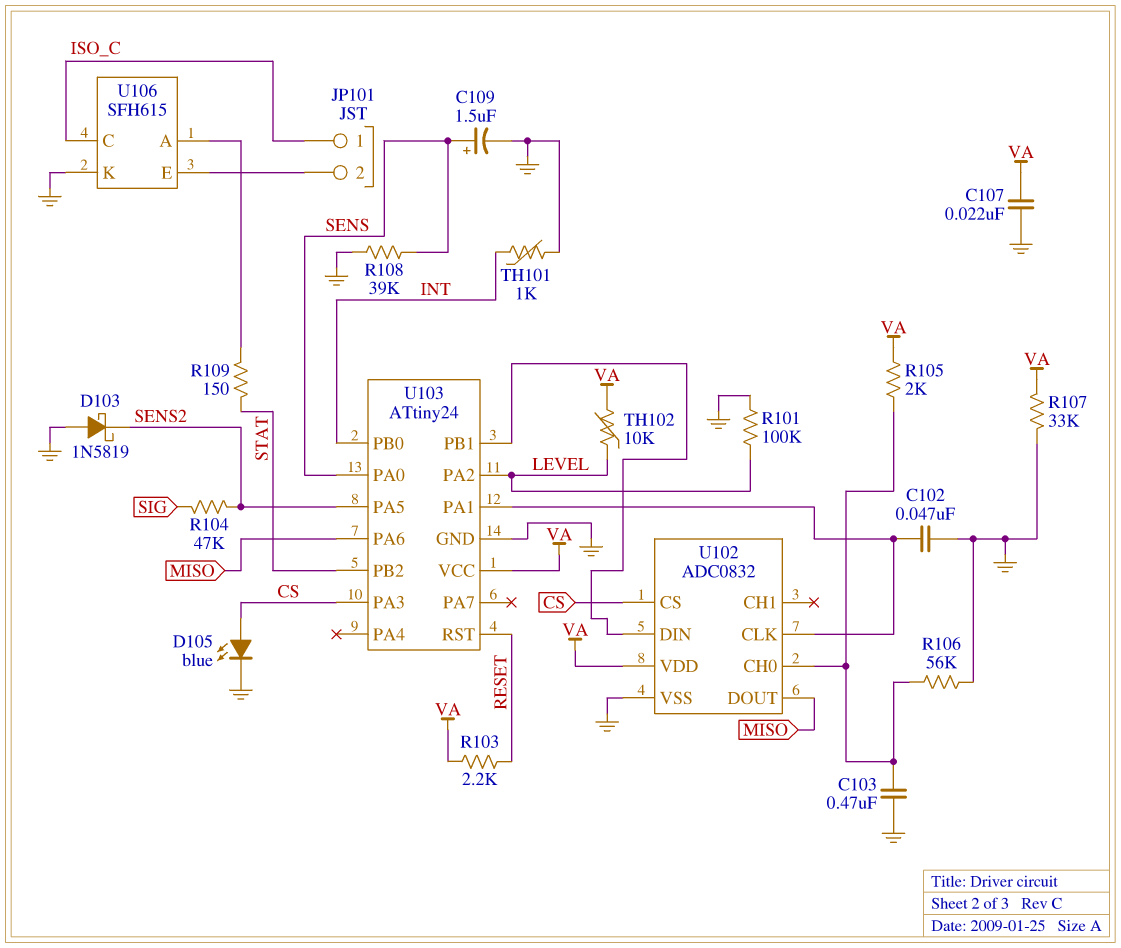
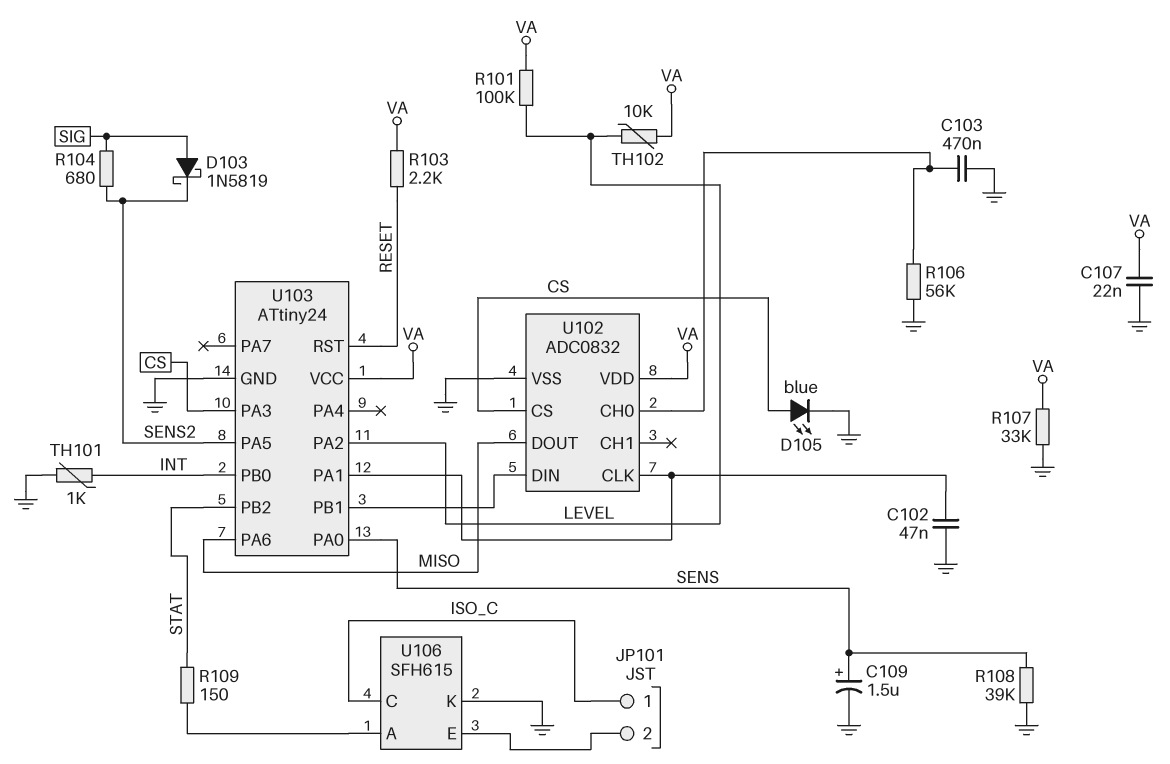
D103: schottky 1N5819 (A GND, K SENS2) -> schottky 1N5819 (A SIG, K SENS2)
R101: 100k (GND, LEVEL) -> 100k (LEVEL, VA)
R104: 47k (SENS2, SIG) -> 680 (SENS2, SIG)
R105: 2k (U102/CH0, VA) -> none

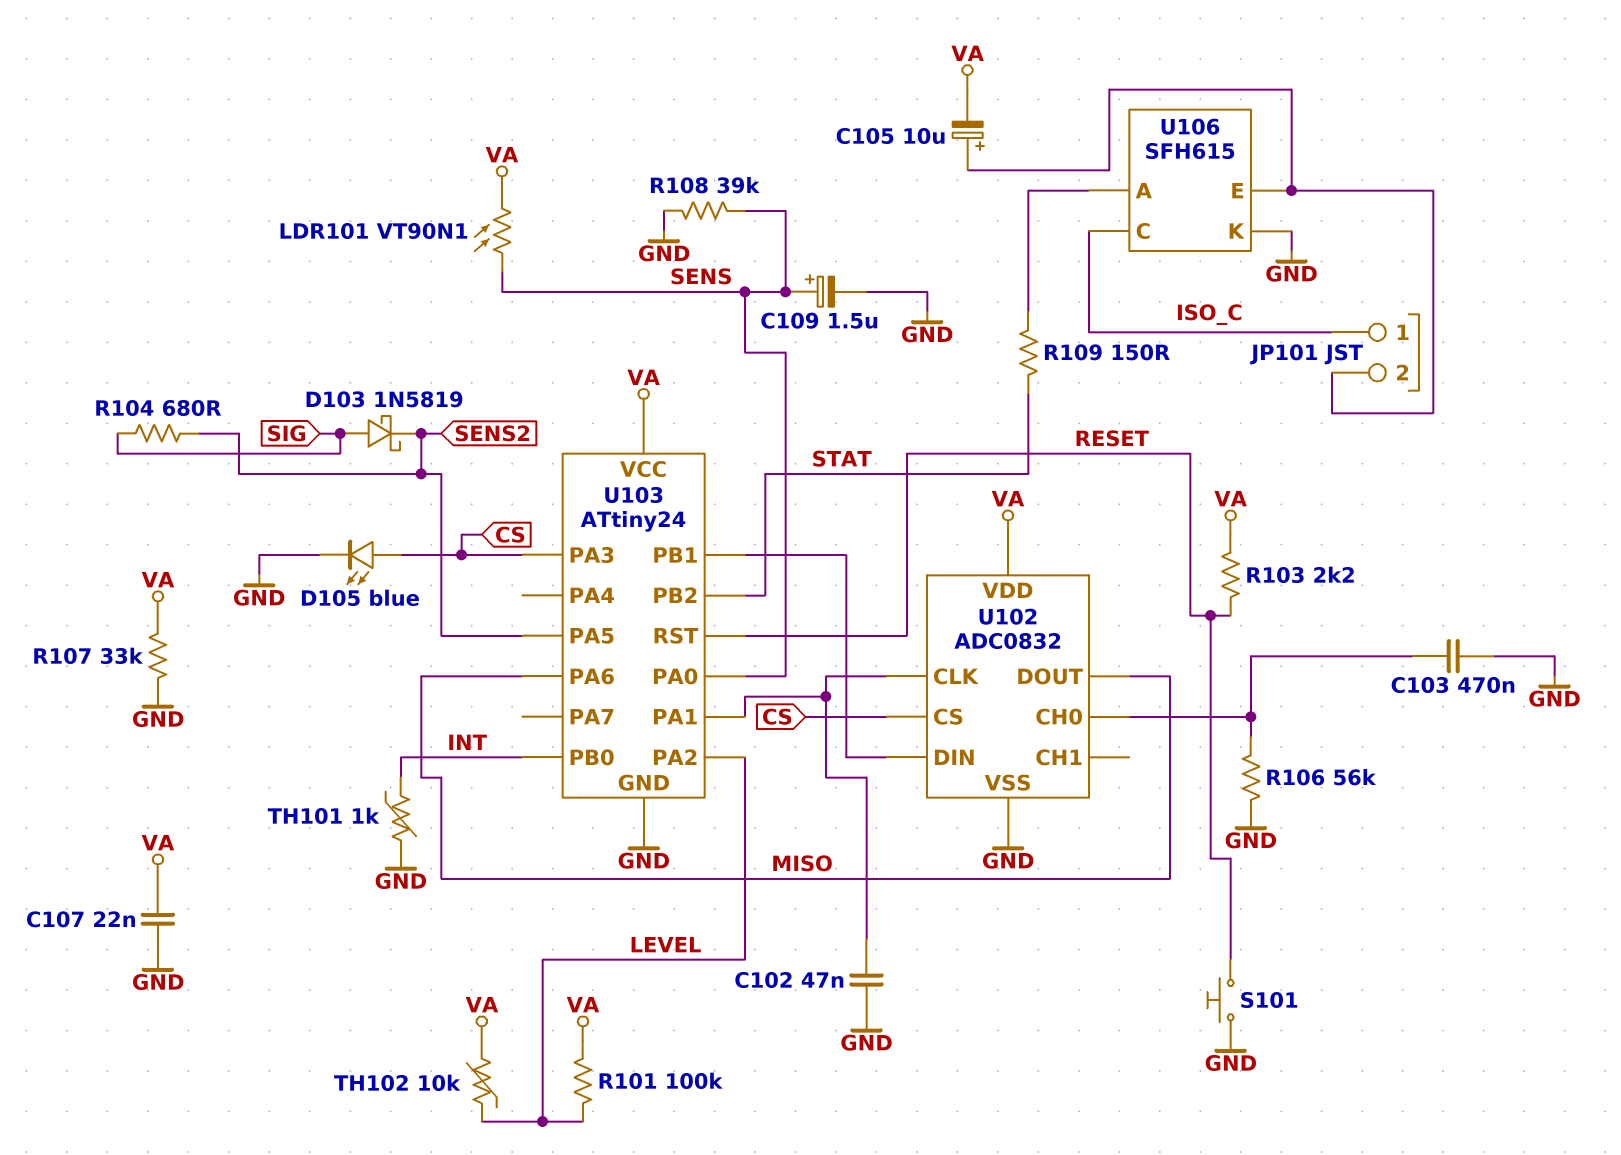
C105: none -> 10uF (plus JP101/2, minus VA)
LDR101: none -> VT90N1 (SENS, VA)
S101: none -> button (GND, RESET)

